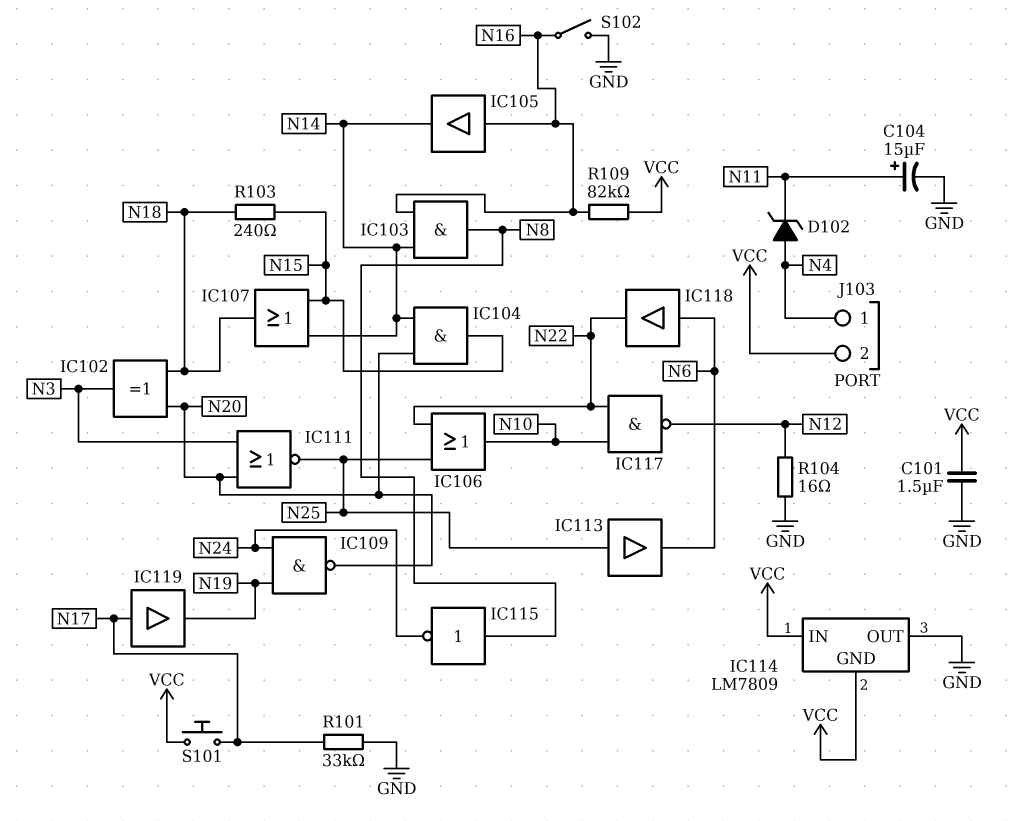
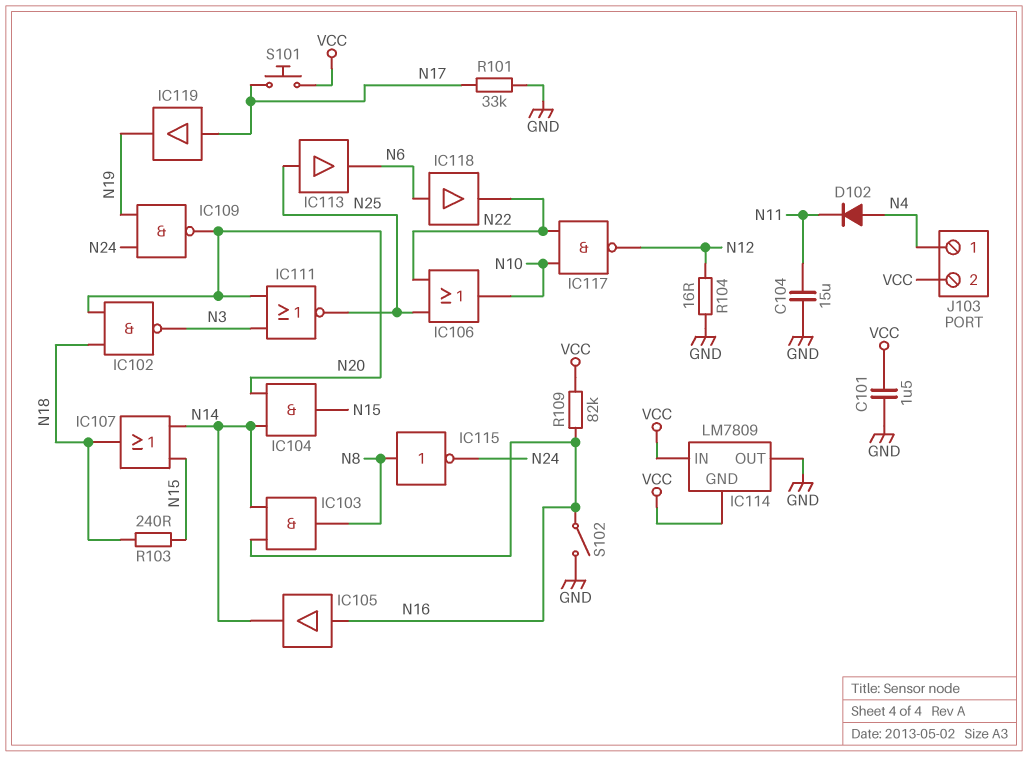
C104: 15uF (plus N11, minus GND) -> 15uF (GND, N11)
D102: zener (A N4, K N11) -> diode (A N4, K N11)
IC102: XOR (in N18, in N20, out N3) -> NAND (in N18, in N20, out N3)

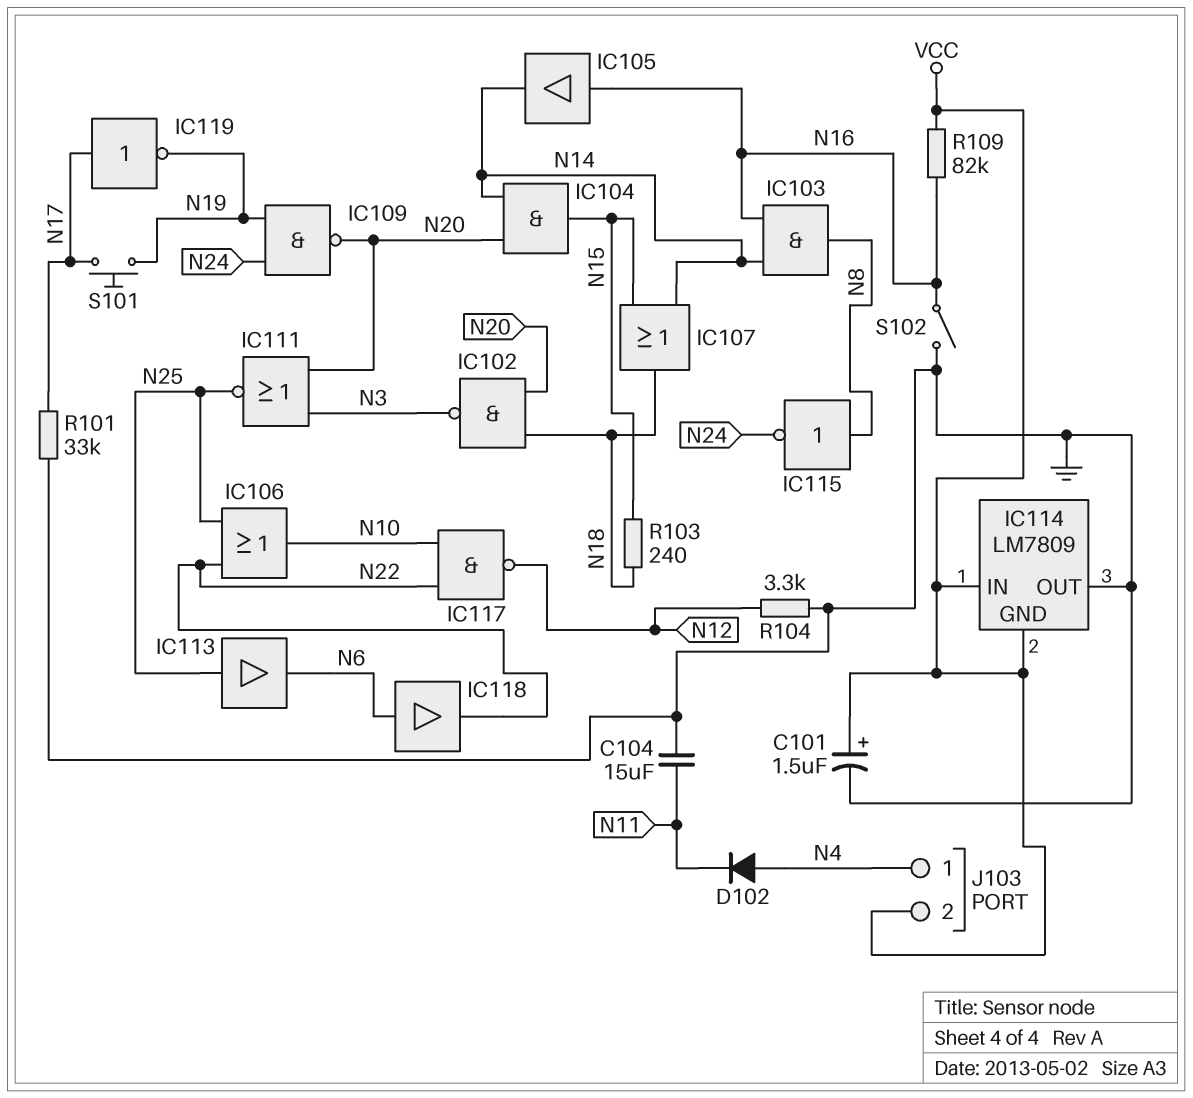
C101: 1.5uF (GND, VCC) -> 1.5uF (plus VCC, minus GND)
IC119: buffer (in N17, out N19) -> NOT (in N17, out N19)
R104: 16 (GND, N12) -> 3.3k (GND, N12)
S101: button (N17, VCC) -> button (N17, N19)

